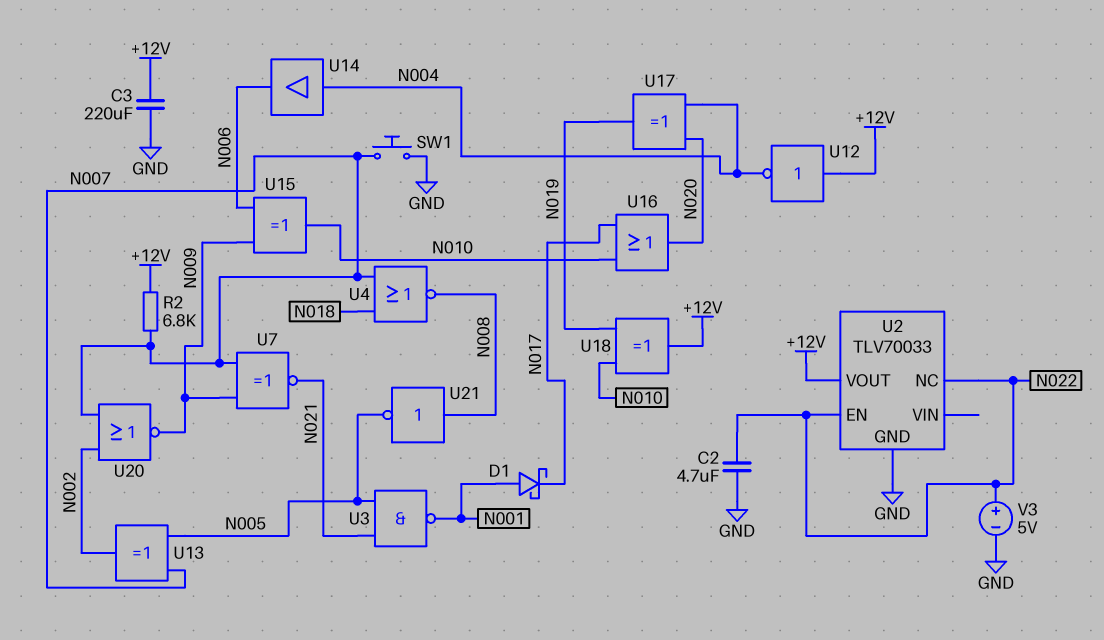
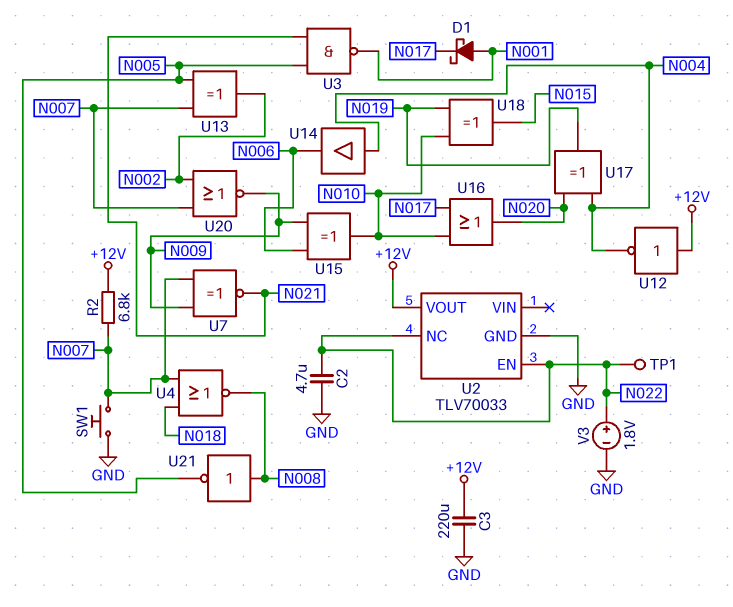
TP1: none -> test point (N022)
U18: XOR (in N010, in N019, out +12V) -> XOR (in N010, in N019, out N015)
V3: 5V (plus N022, minus GND) -> 1.8V (plus N022, minus GND)

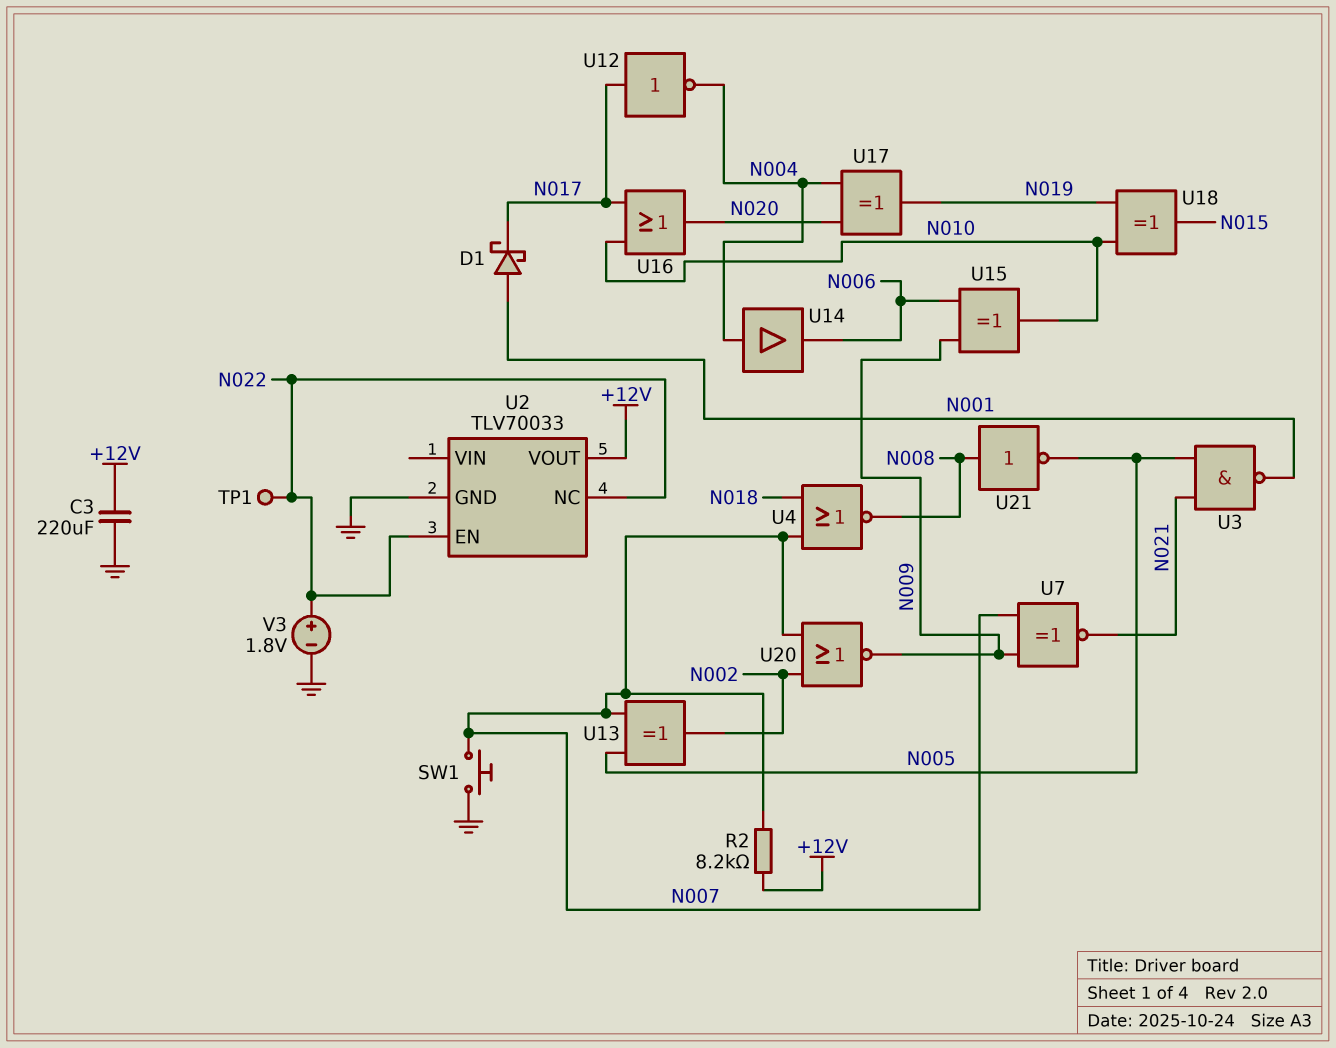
C2: 4.7uF (GND, N022) -> none
R2: 6.8k (+12V, N007) -> 8.2k (+12V, N007)
U12: NOT (in +12V, out N004) -> NOT (in N017, out N004)

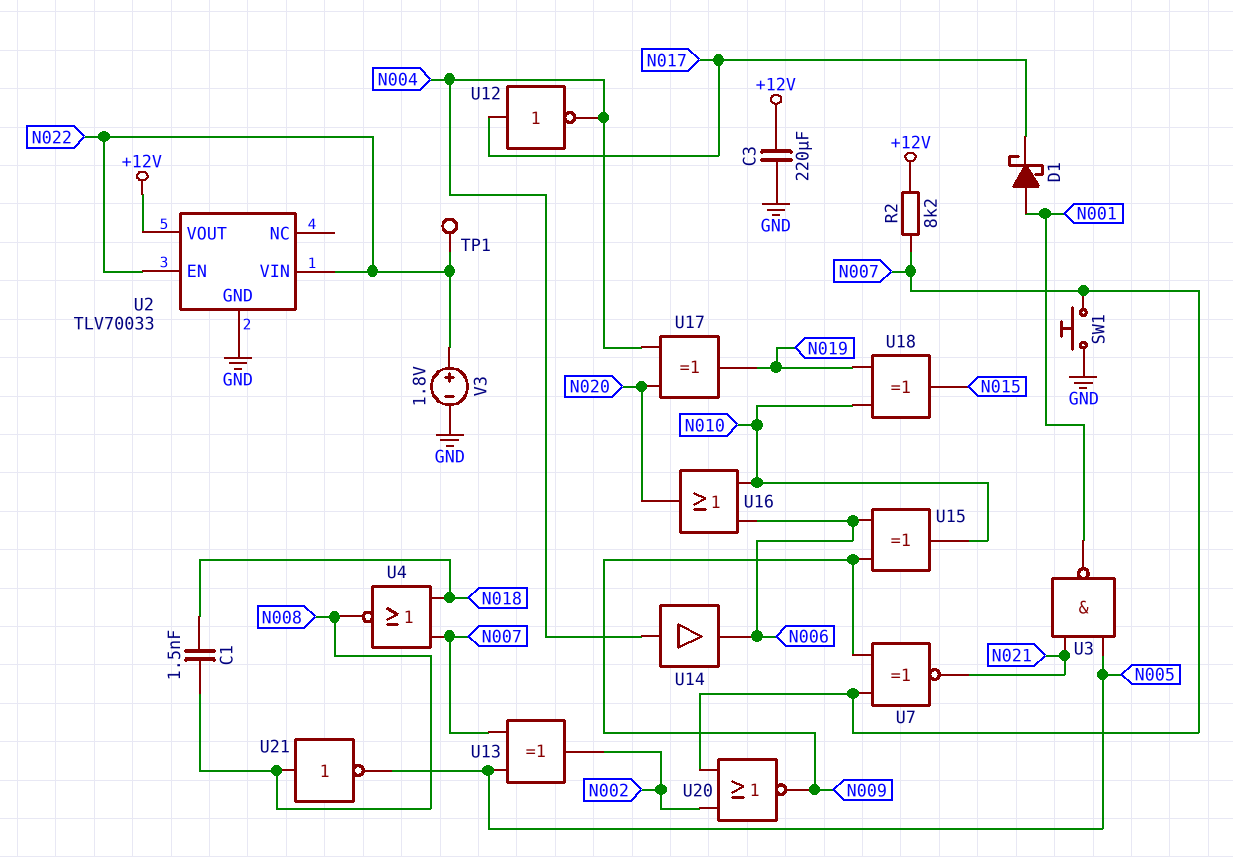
C1: none -> 1.5nF (N008, N018)
U2 pin NC: N022 -> none
U2 pin VIN: none -> N022
U16: OR (in N010, in N017, out N020) -> OR (in N006, in N010, out N020)

